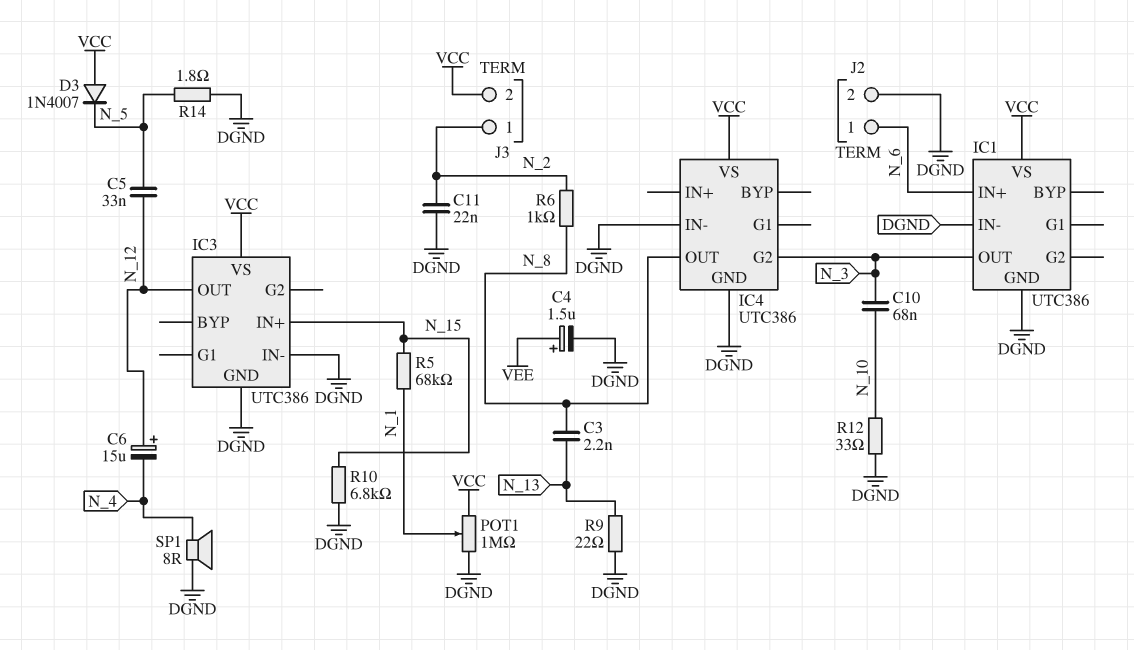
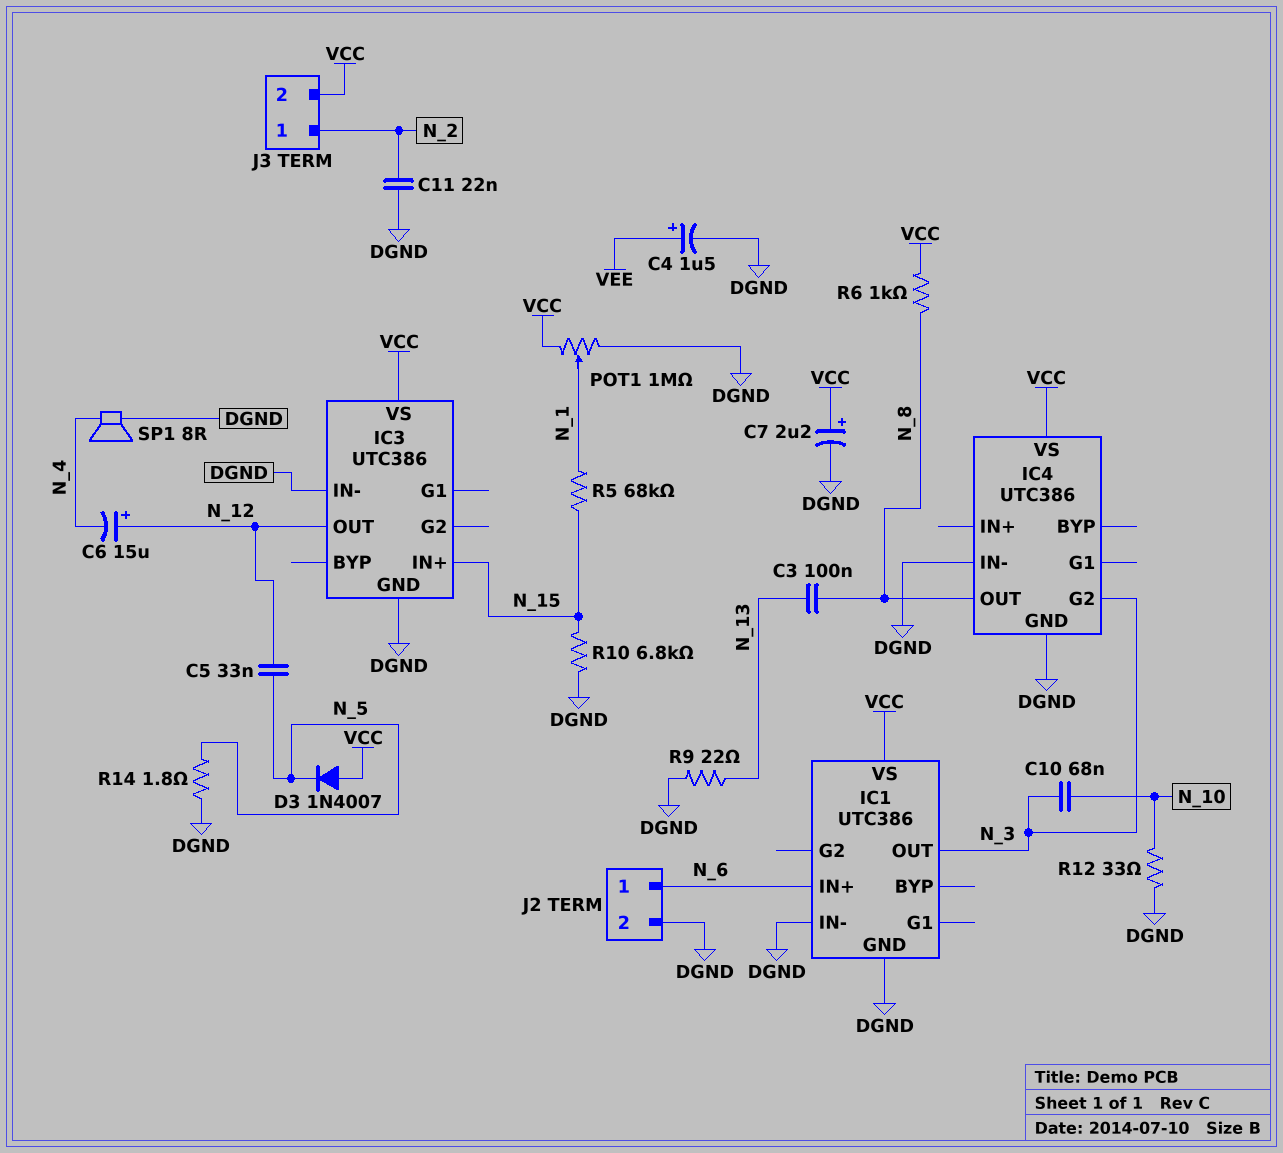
C3: 2.2nF (N_8, N_13) -> 100nF (N_8, N_13)
C7: none -> 2.2uF (plus VCC, minus DGND)
R6: 1k (N_2, N_8) -> 1k (N_8, VCC)

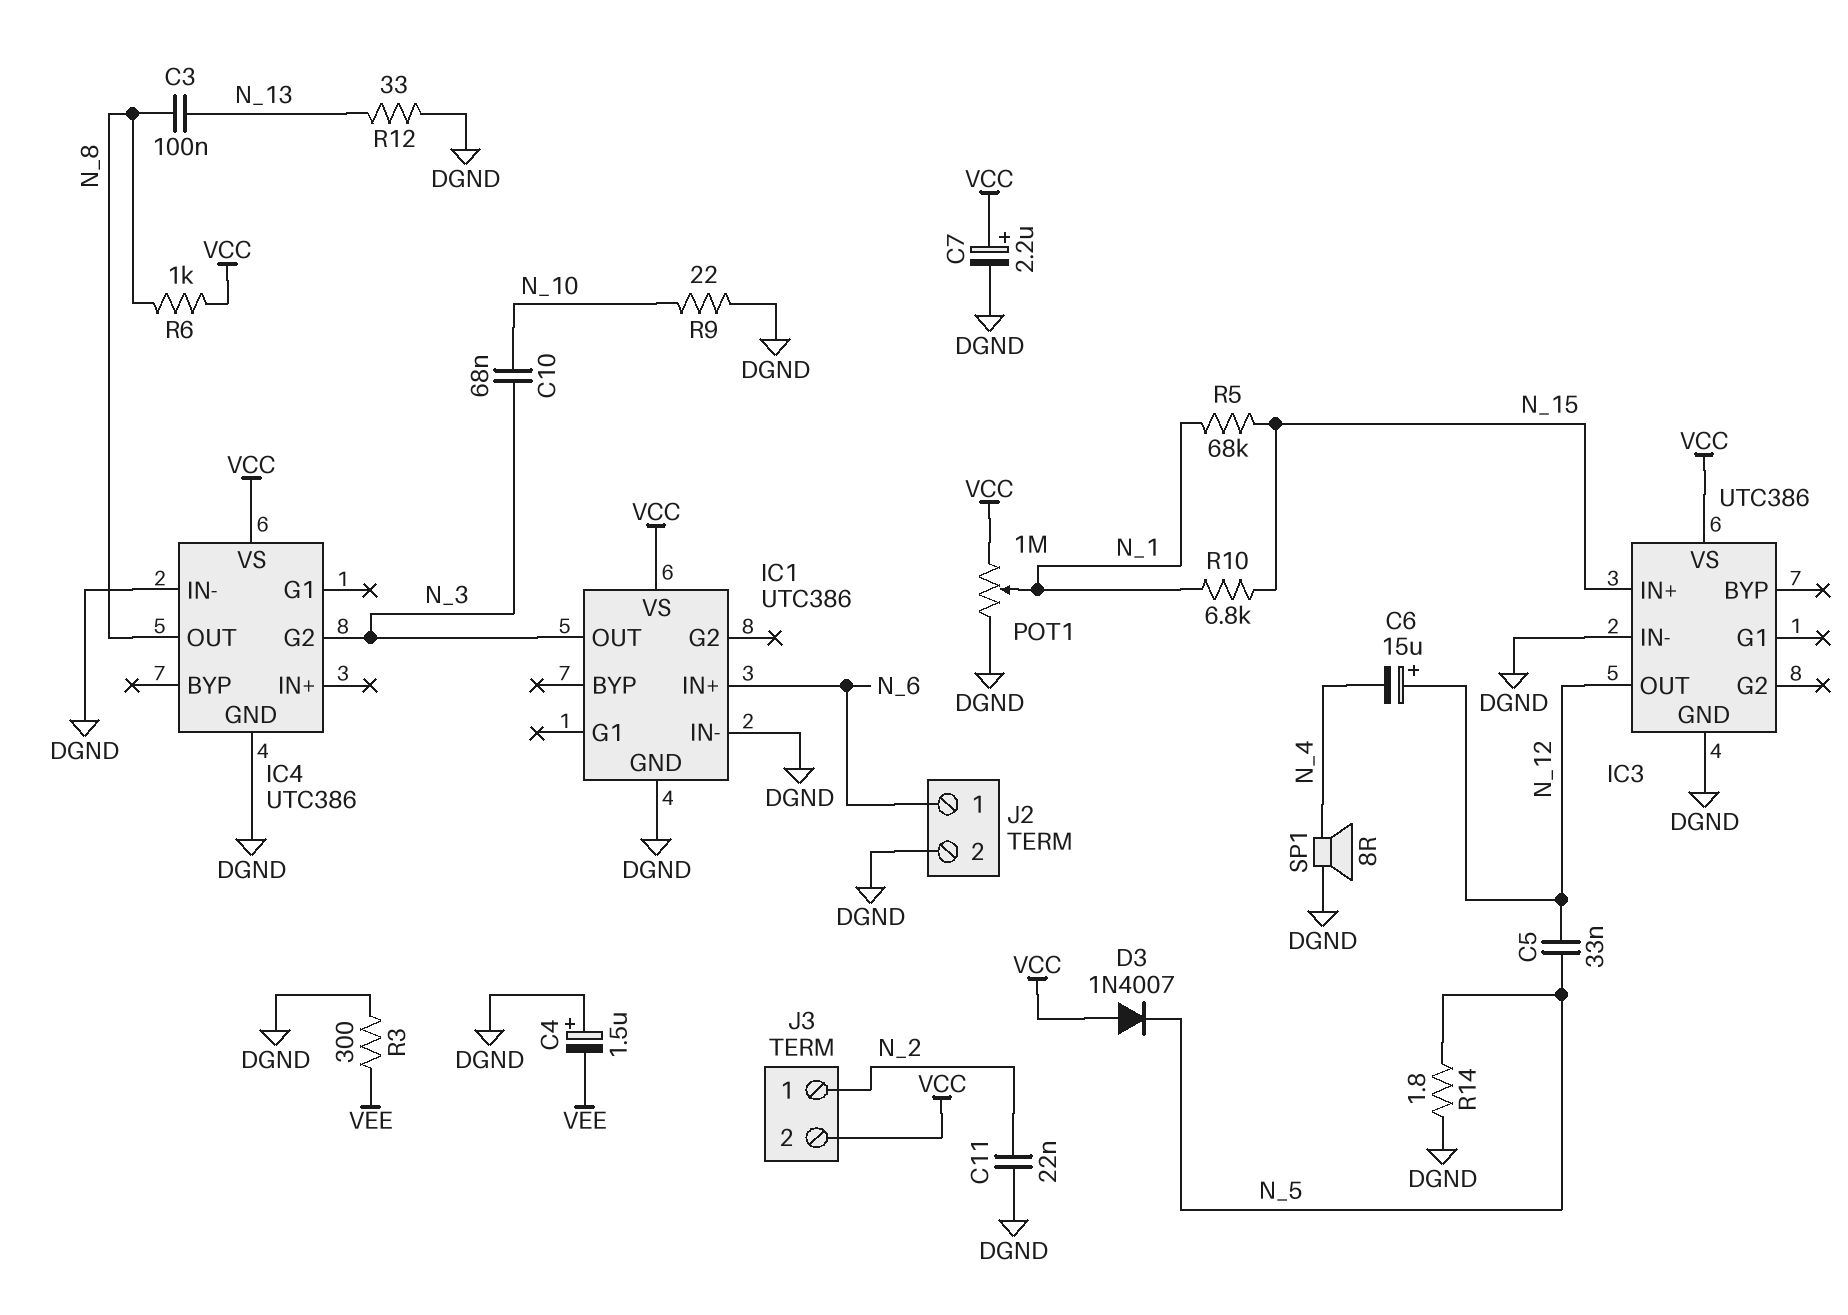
C4: 1.5uF (plus VEE, minus DGND) -> 1.5uF (plus DGND, minus VEE)
R3: none -> 300 (DGND, VEE)
R9: 22 (DGND, N_13) -> 22 (DGND, N_10)
R10: 6.8k (DGND, N_15) -> 6.8k (N_1, N_15)
R12: 33 (DGND, N_10) -> 33 (DGND, N_13)

